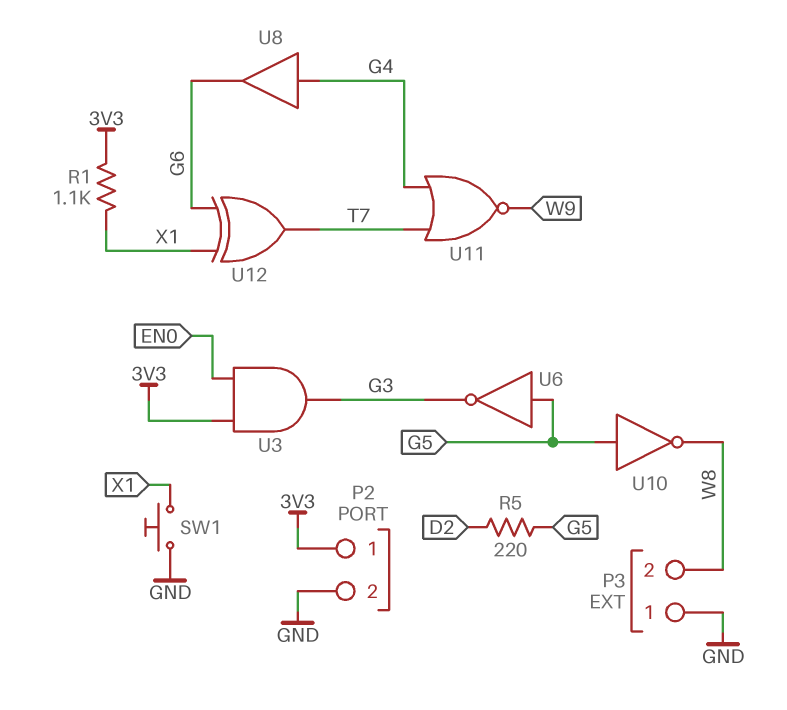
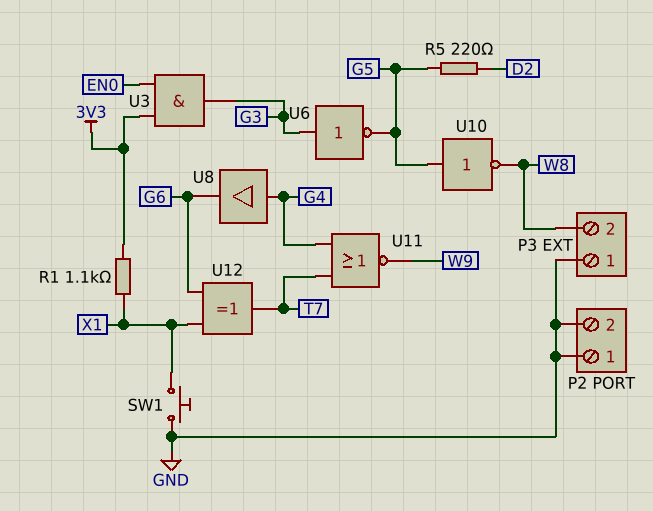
P2 pin 1: 3V3 -> GND
U6: NOT (in G5, out G3) -> NOT (in G3, out G5)

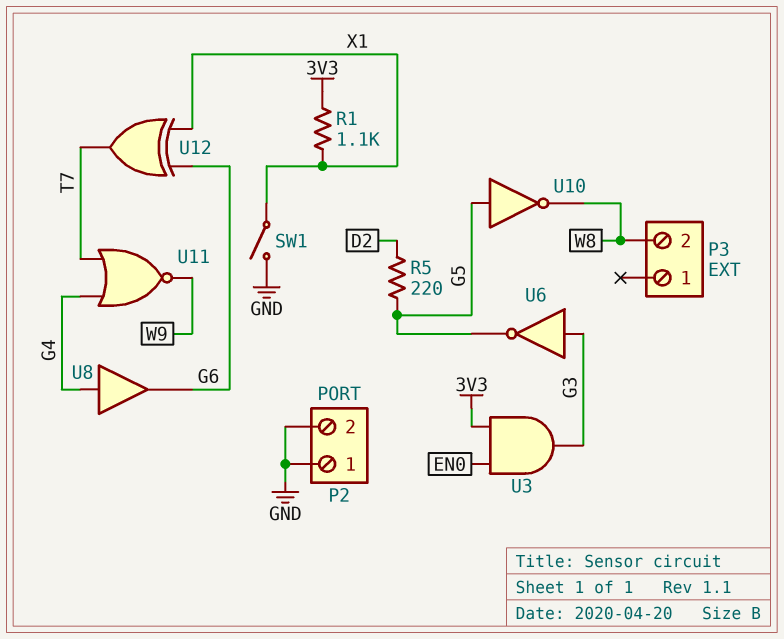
P3 pin 1: GND -> none
SW1: button (GND, X1) -> switch (GND, X1)

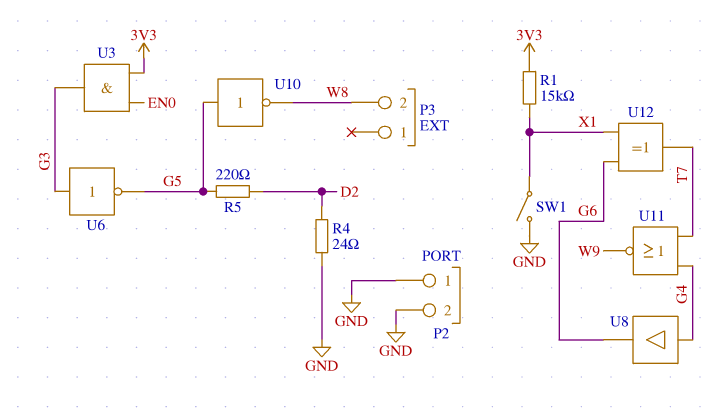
R1: 1.1k (3V3, X1) -> 15k (3V3, X1)
R4: none -> 24 (D2, GND)

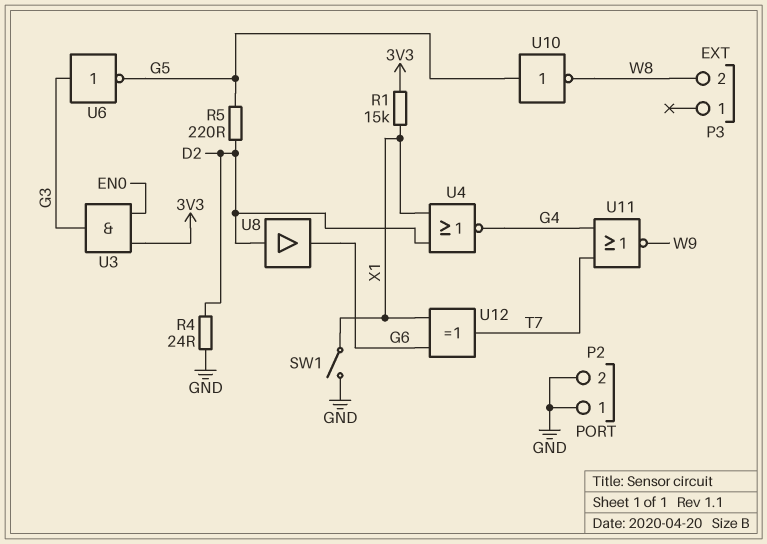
U4: none -> NOR (in D2, in X1, out G4)
U8: buffer (in G4, out G6) -> buffer (in D2, out G6)

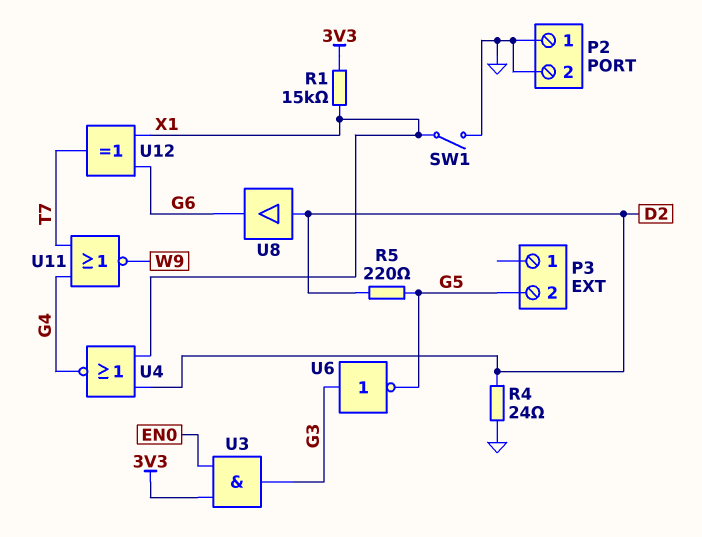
P3 pin 2: W8 -> G5
U10: NOT (in G5, out W8) -> none

